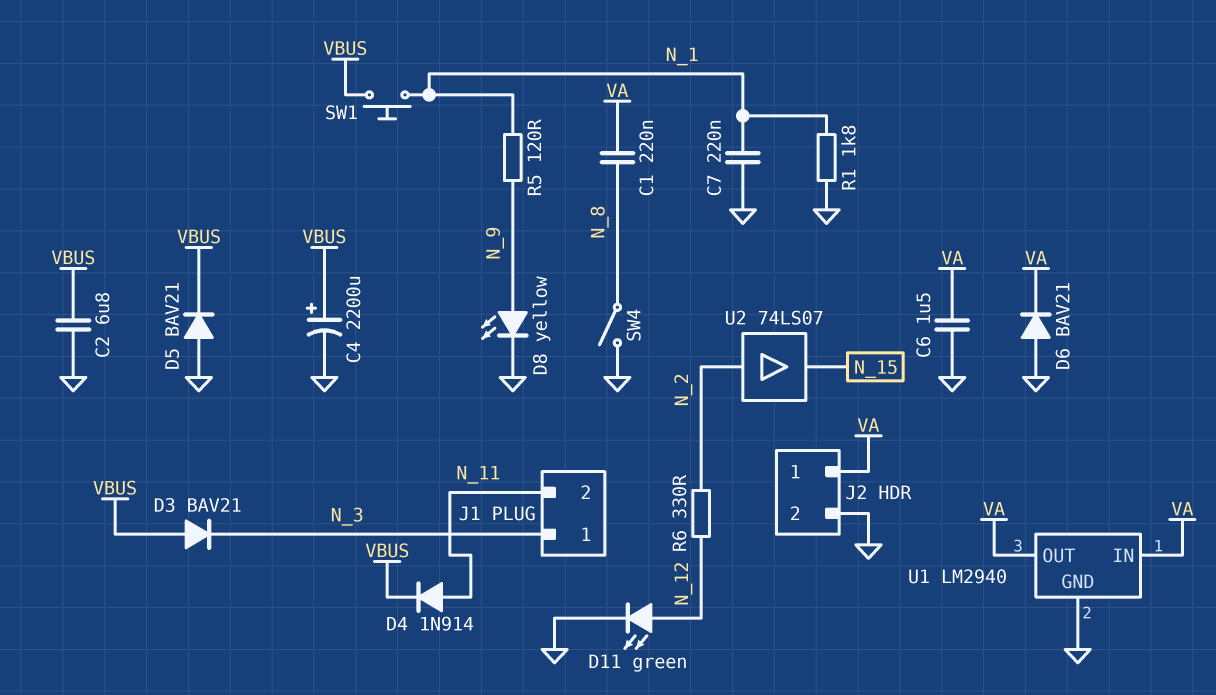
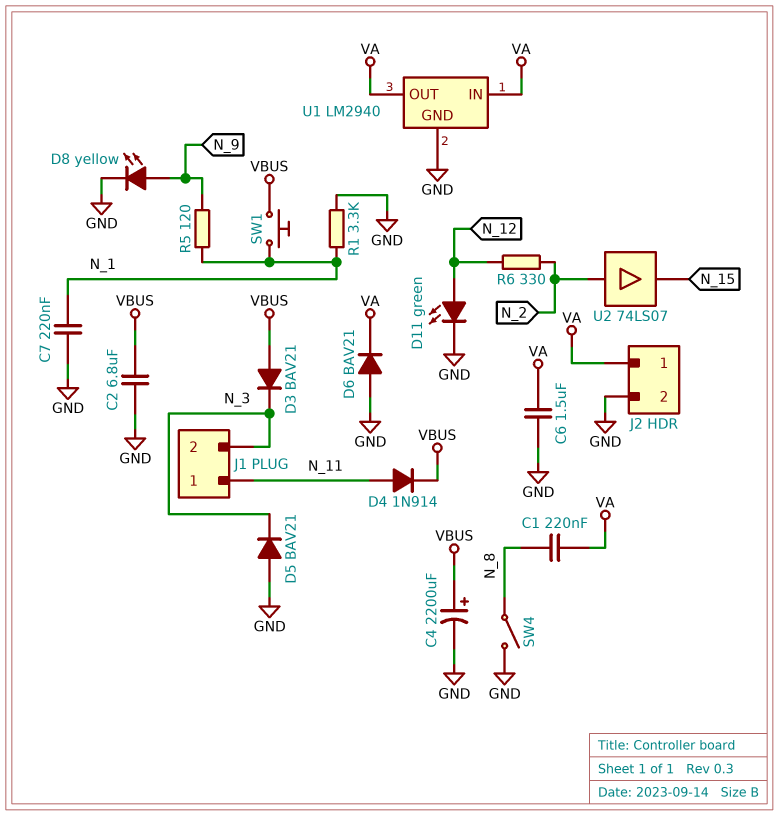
D5: diode BAV21 (A GND, K VBUS) -> diode BAV21 (A GND, K N_3)
J1 pin 1: N_3 -> N_11
J1 pin 2: N_11 -> N_3
R1: 1.8k (GND, N_1) -> 3.3k (GND, N_1)

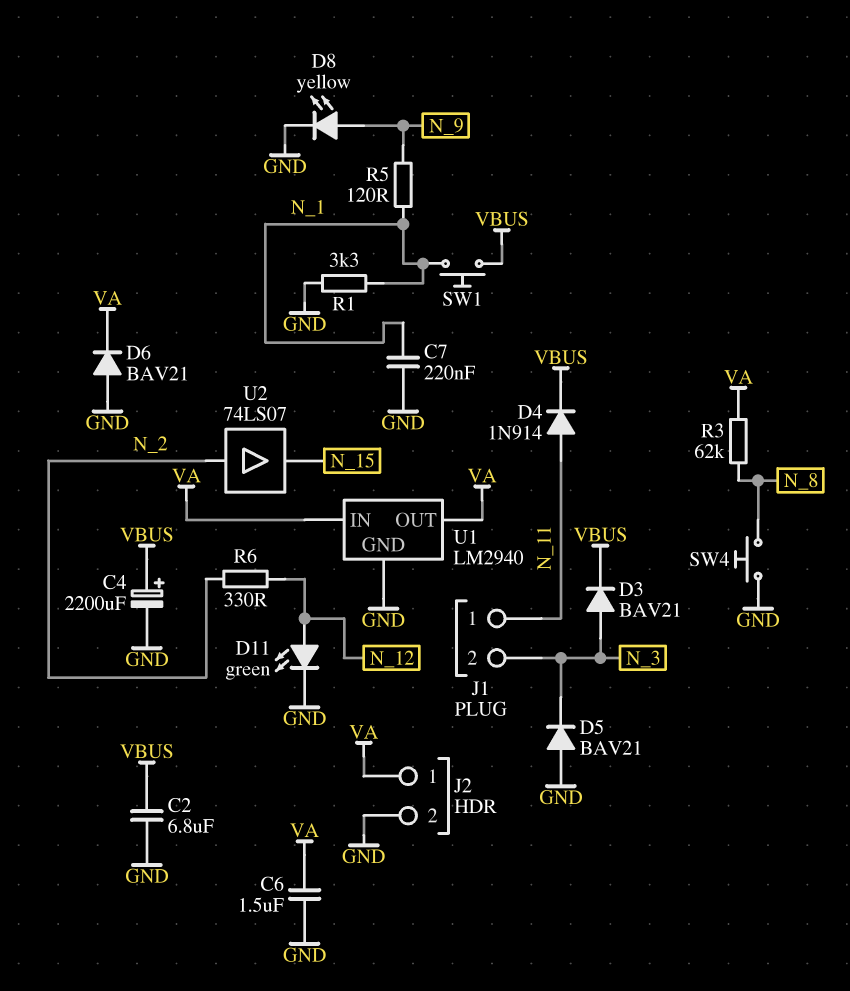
C1: 220nF (N_8, VA) -> none
D3: diode BAV21 (A VBUS, K N_3) -> diode BAV21 (A N_3, K VBUS)
R3: none -> 62k (N_8, VA)
SW4: switch (GND, N_8) -> button (GND, N_8)

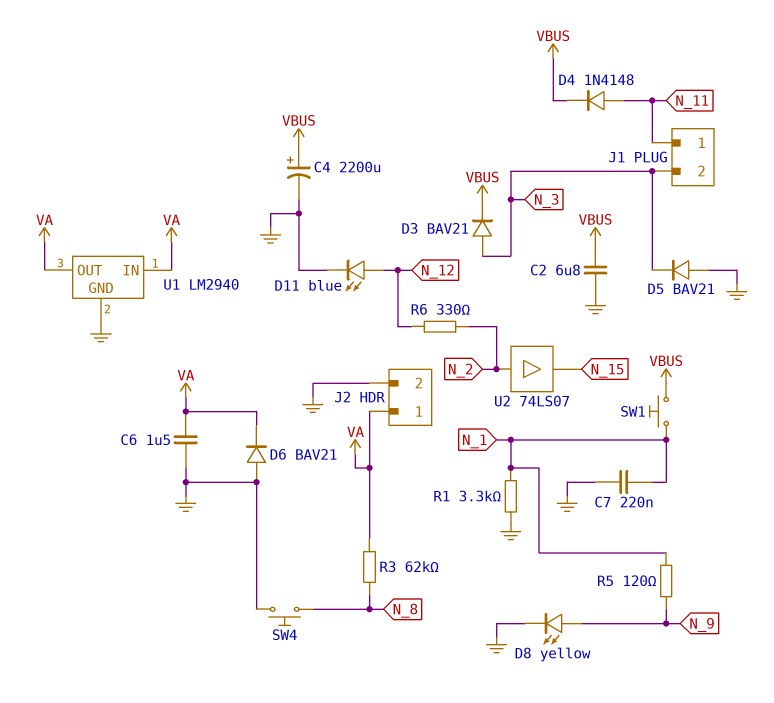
D4: diode 1N914 (A N_11, K VBUS) -> diode 1N4148 (A N_11, K VBUS)
D11: LED green (A N_12, K GND) -> LED blue (A N_12, K GND)

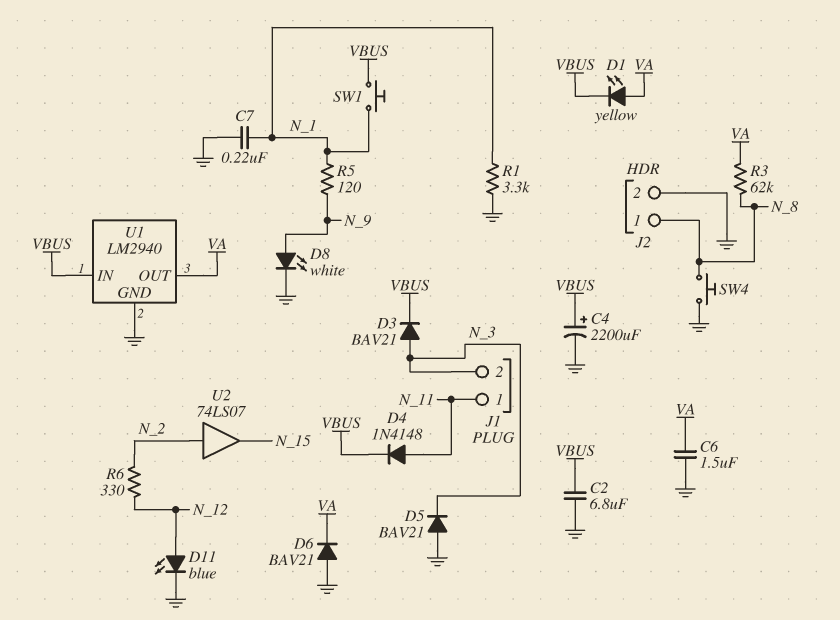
D1: none -> LED yellow (A VA, K VBUS)
D8: LED yellow (A N_9, K GND) -> LED white (A N_9, K GND)
J2 pin 1: VA -> N_8
U1 pin IN: VA -> VBUS

